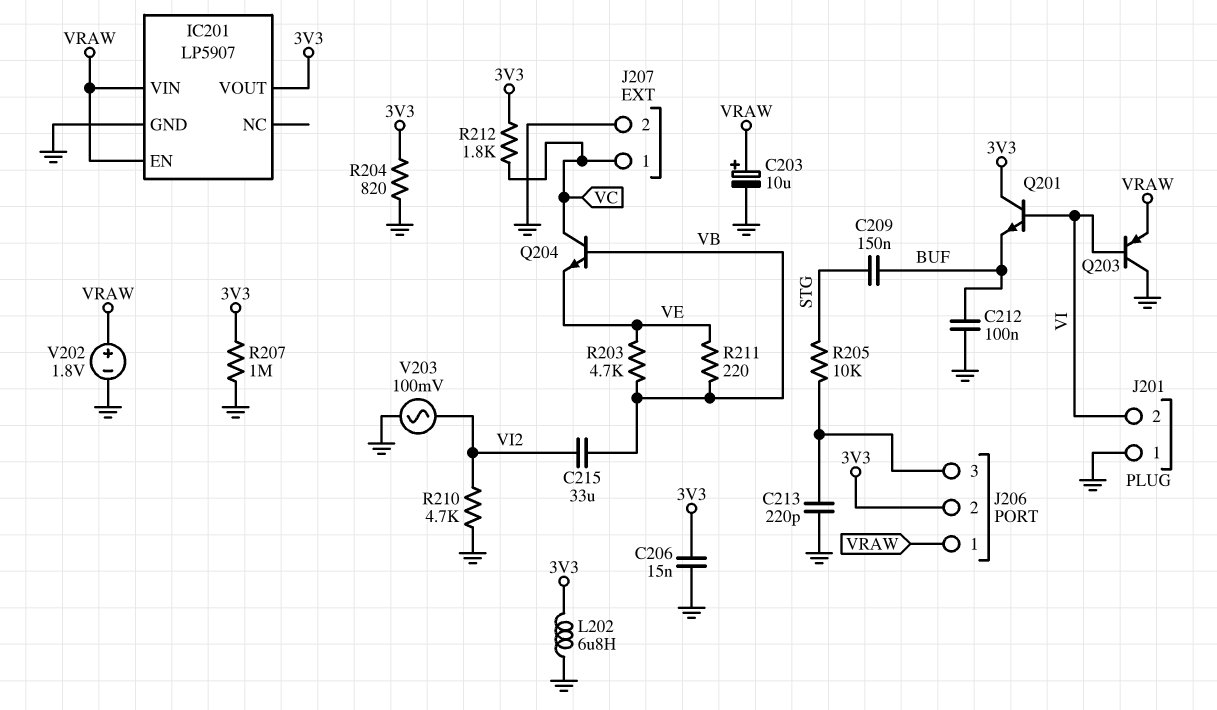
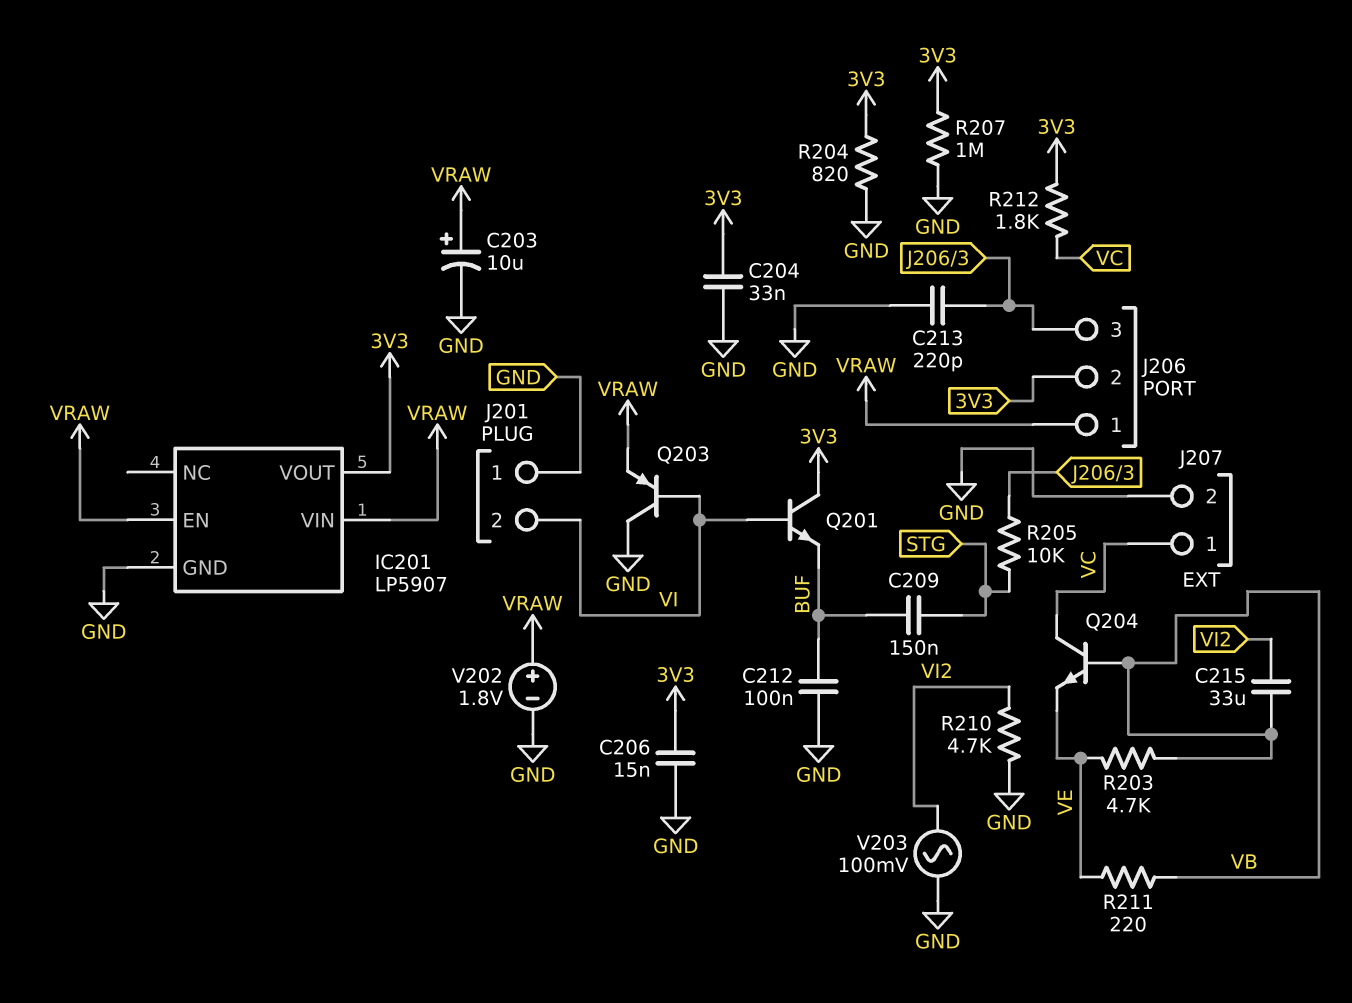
C204: none -> 33nF (3V3, GND)
L202: 6.8uH (3V3, GND) -> none

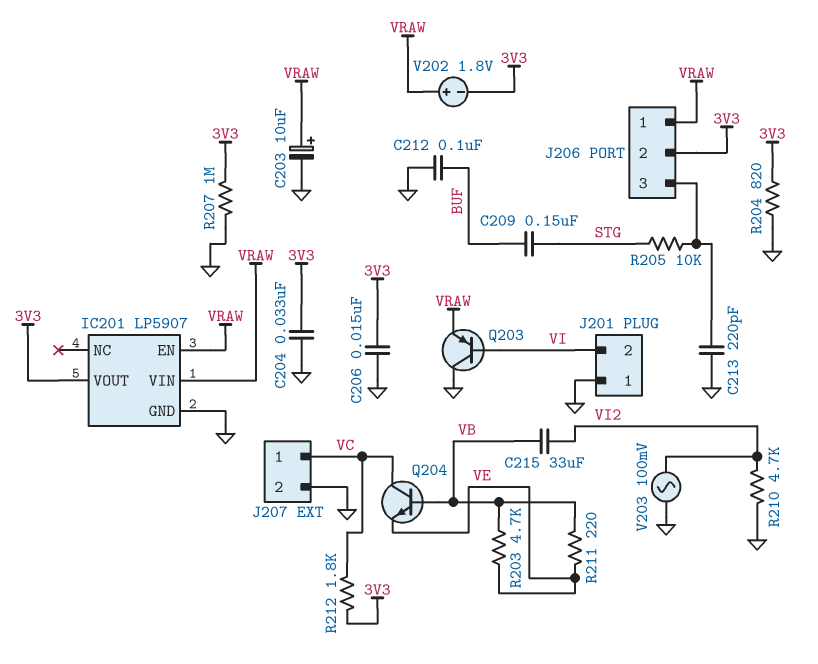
Q201: NPN (B VI, C 3V3, E BUF) -> none
V202: 1.8V (plus VRAW, minus GND) -> 1.8V (plus VRAW, minus 3V3)

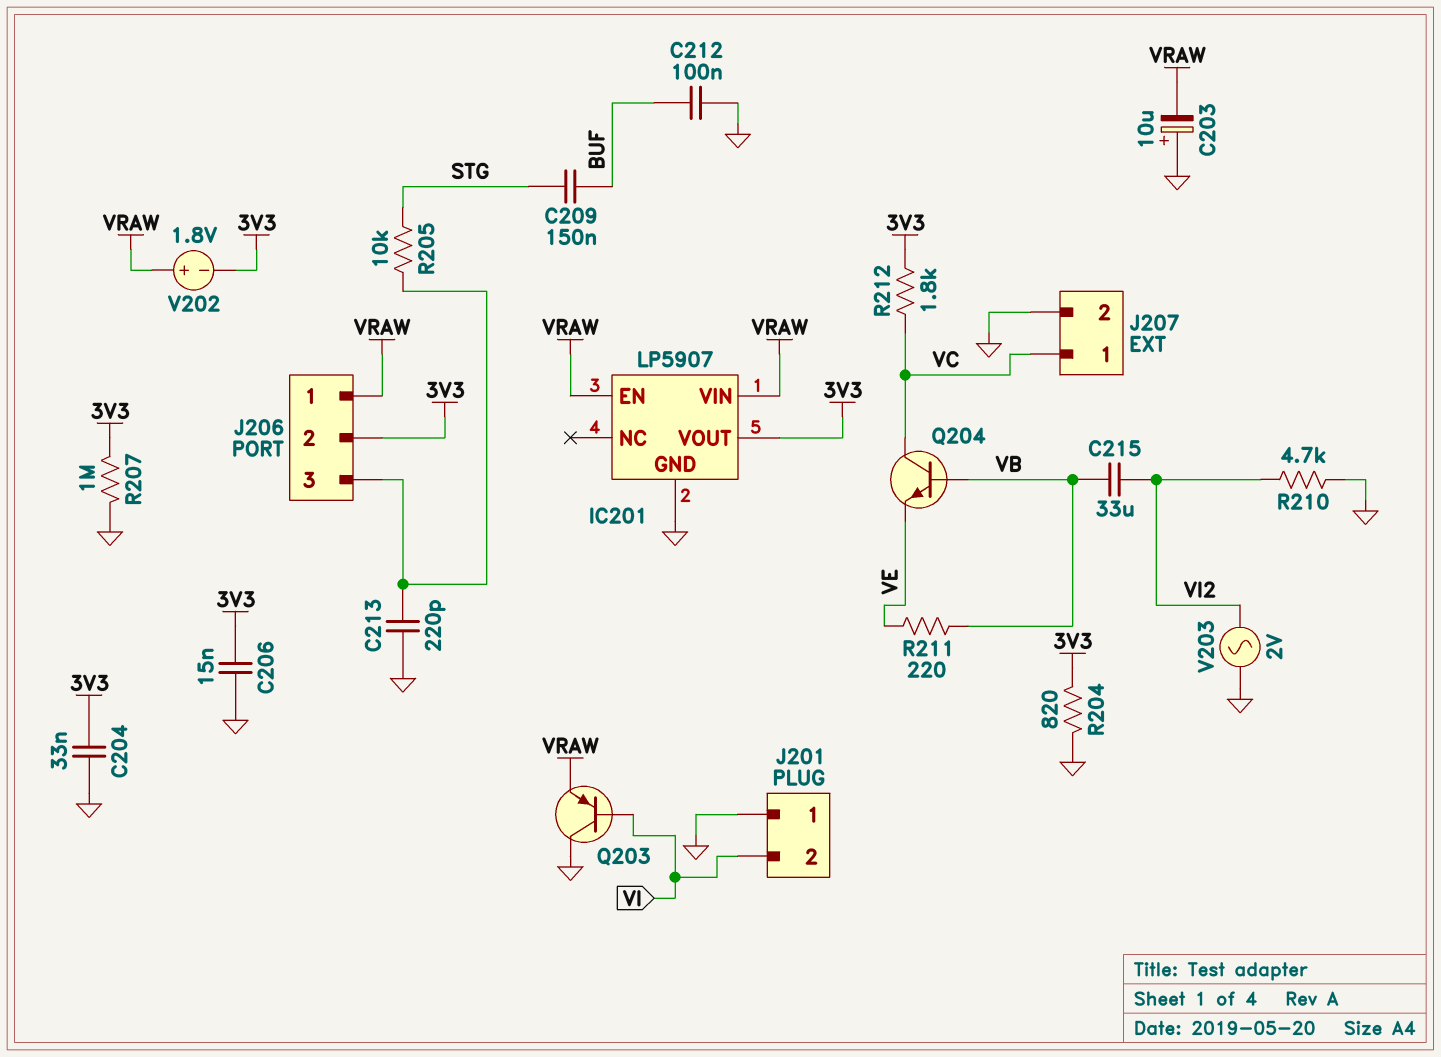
C203: 10uF (plus VRAW, minus GND) -> 10uF (plus GND, minus VRAW)
R203: 4.7k (VB, VE) -> none
V203: AC 100mV (GND, VI2) -> AC 2V (GND, VI2)

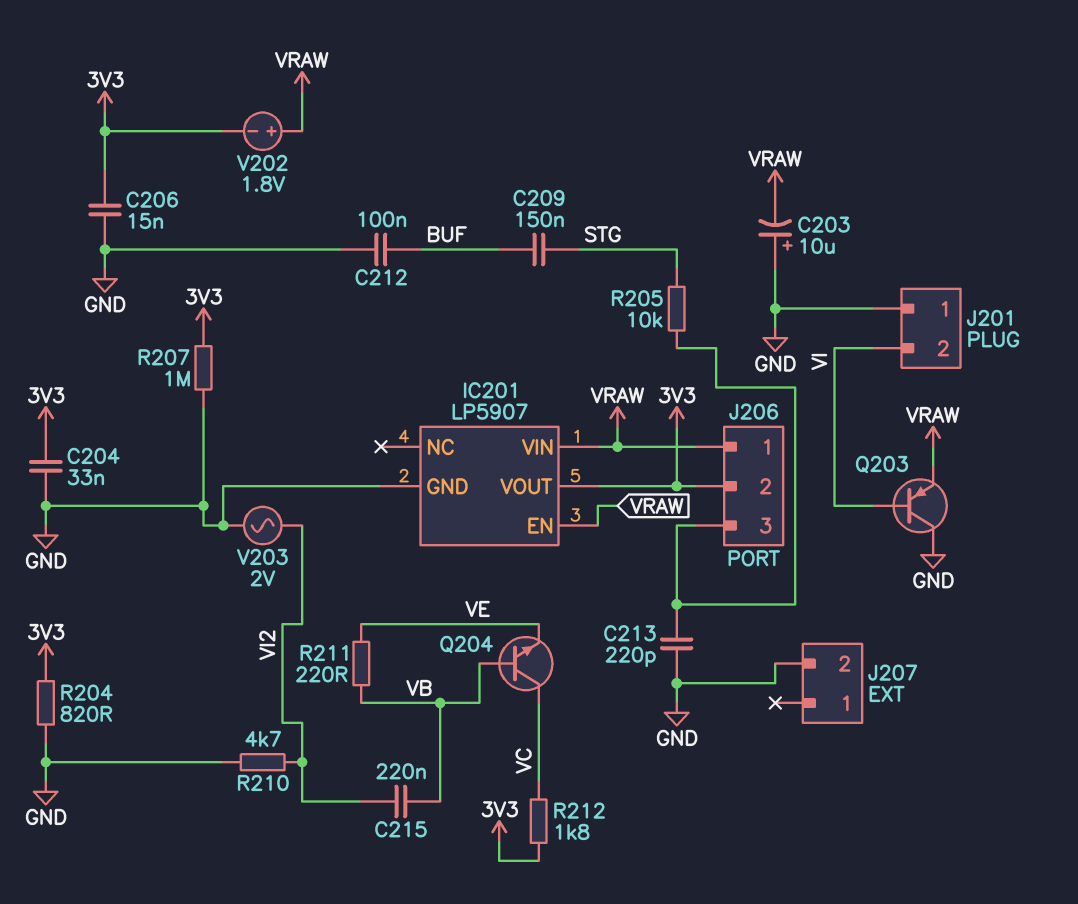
C215: 33uF (VB, VI2) -> 220nF (VB, VI2)
J207 pin 1: VC -> none

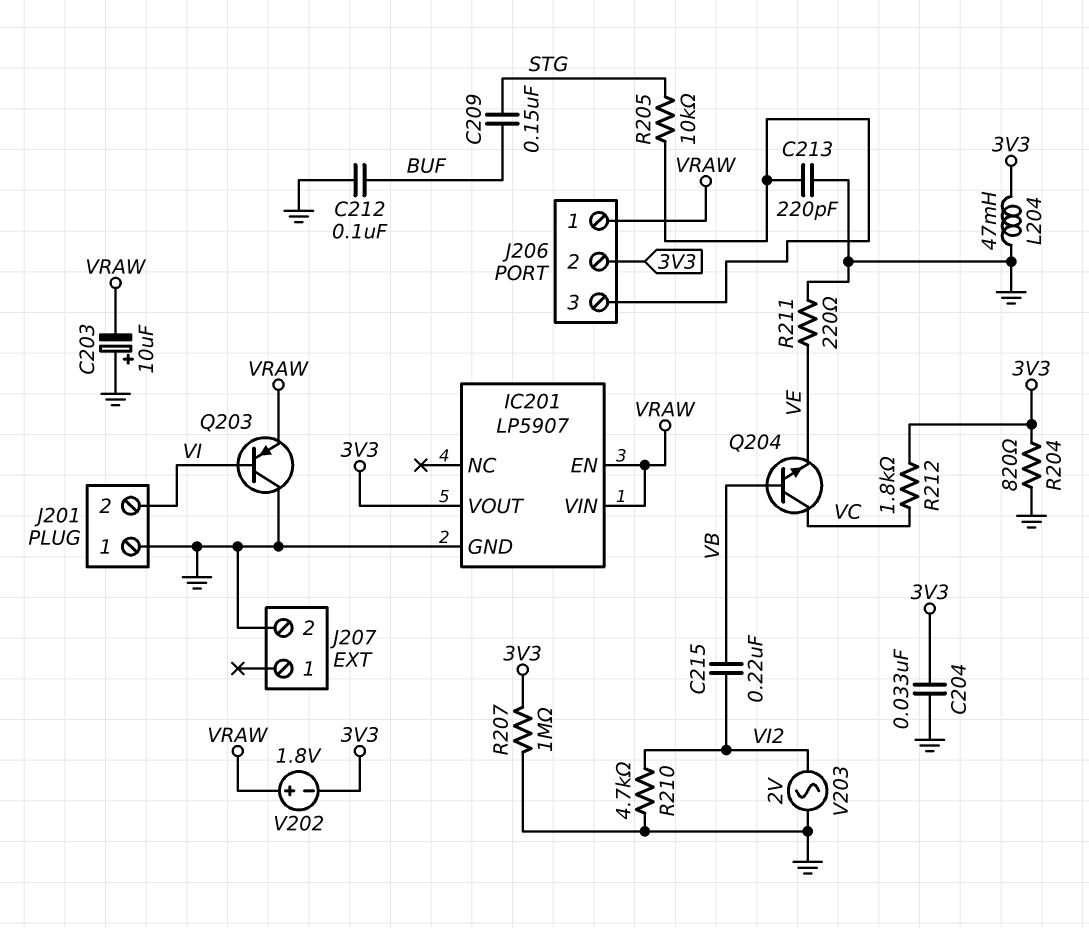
C206: 15nF (3V3, GND) -> none
L204: none -> 47mH (3V3, GND)
R211: 220 (VB, VE) -> 220 (GND, VE)

